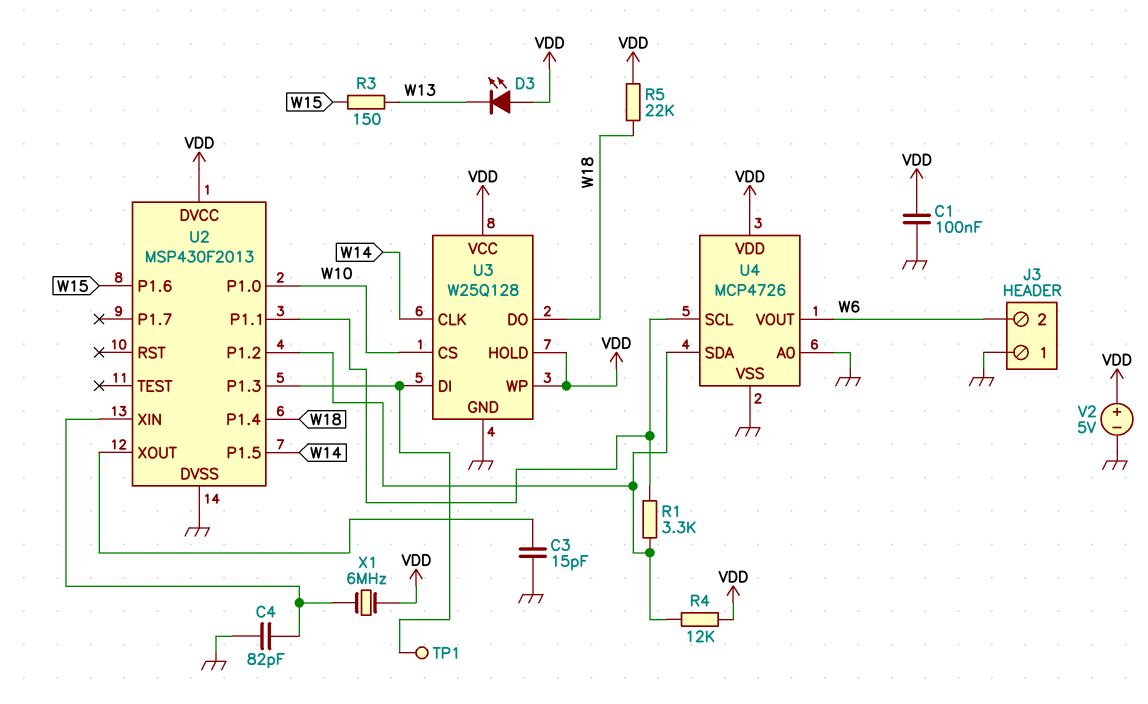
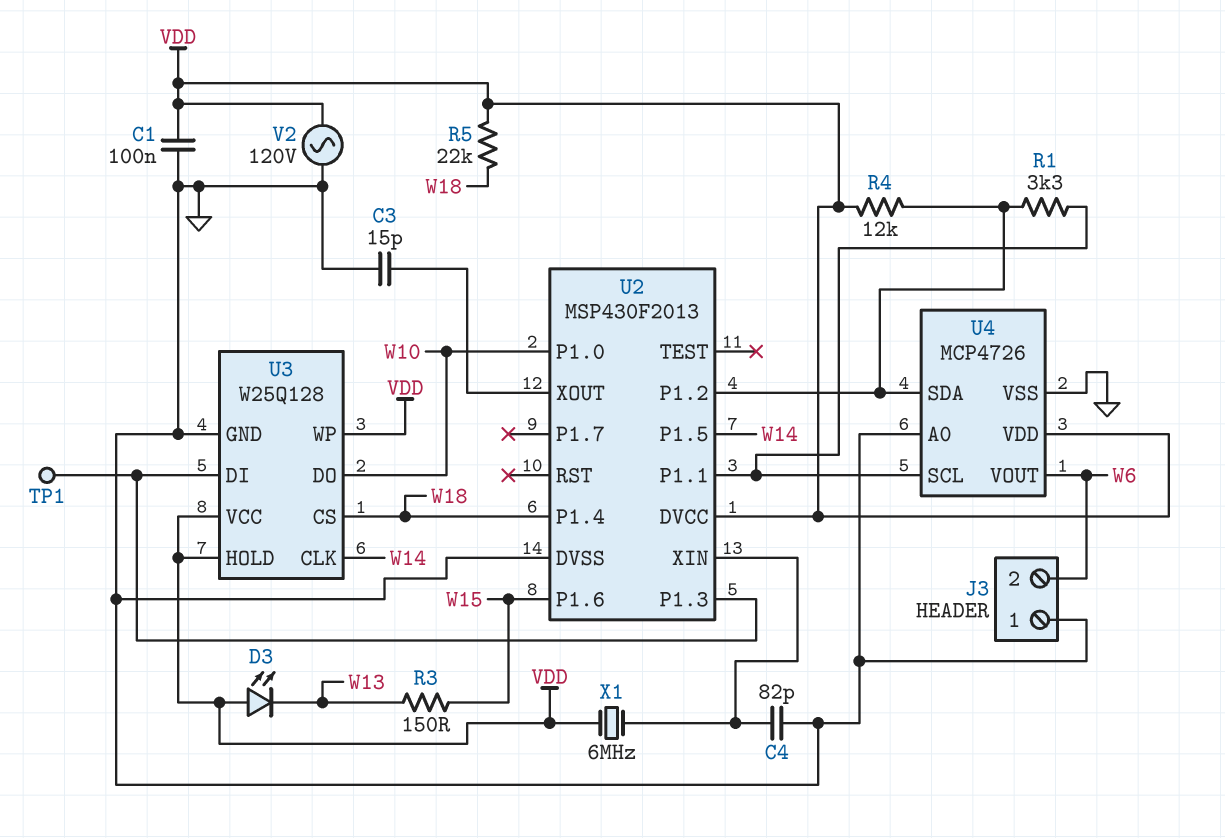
U3 pin CS: W10 -> W18
U3 pin DO: W18 -> W10
V2: 5V (plus VDD, minus GND) -> AC 120V (GND, VDD)

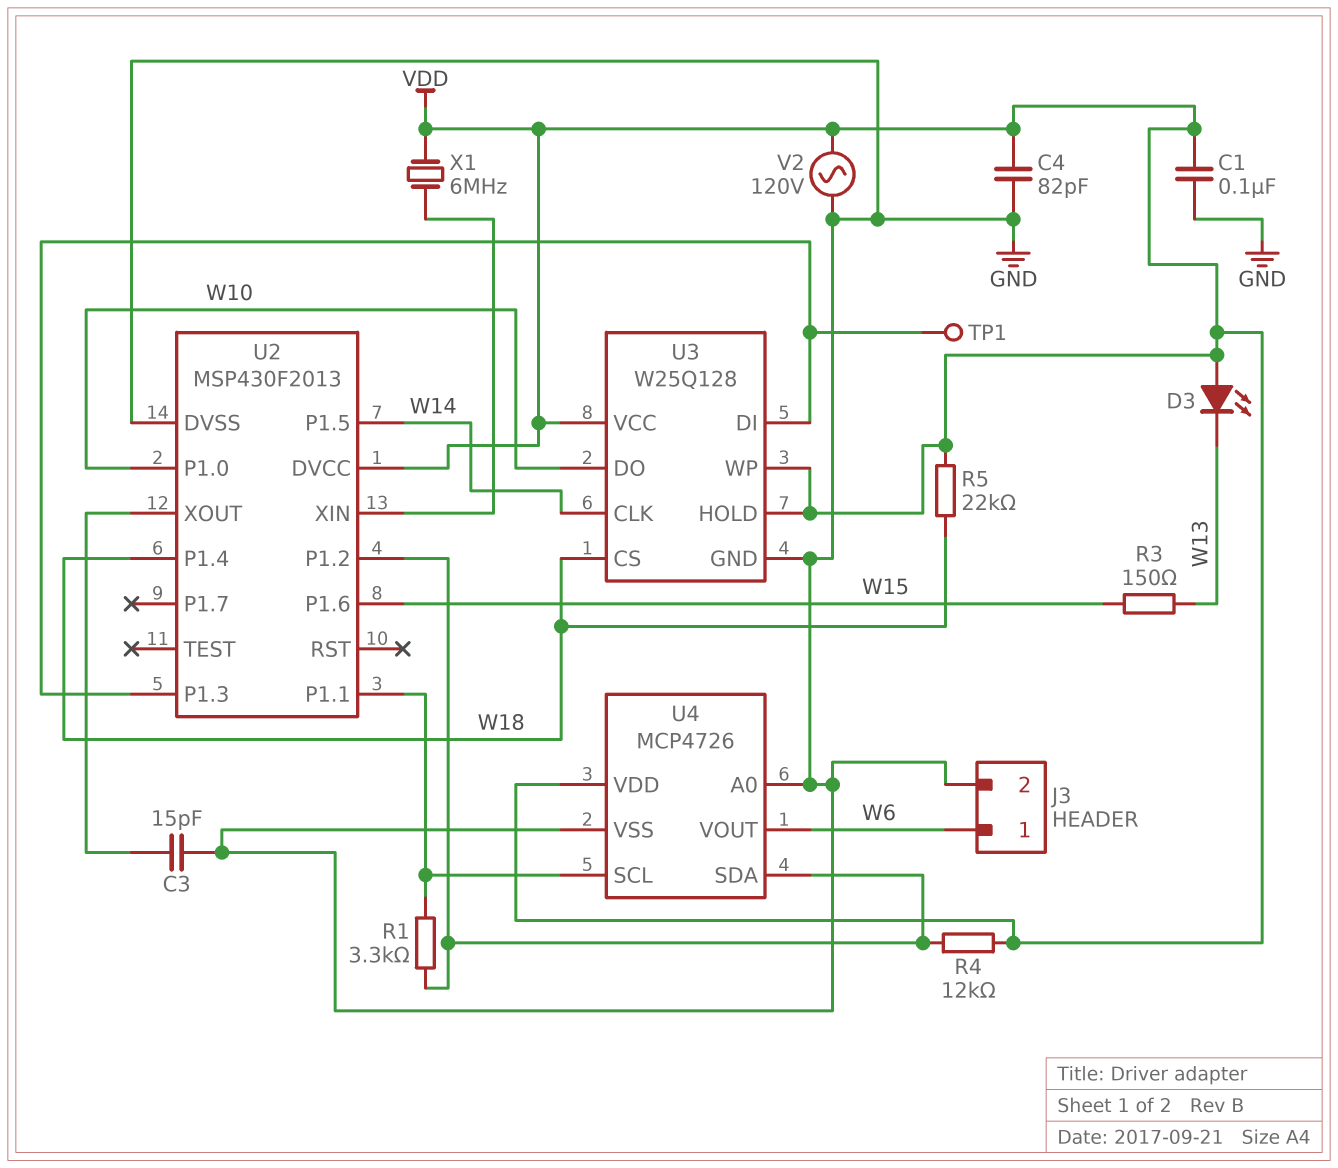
C4: 82pF (GND, U2/XIN) -> 82pF (GND, VDD)
J3 pin 1: GND -> W6
J3 pin 2: W6 -> GND

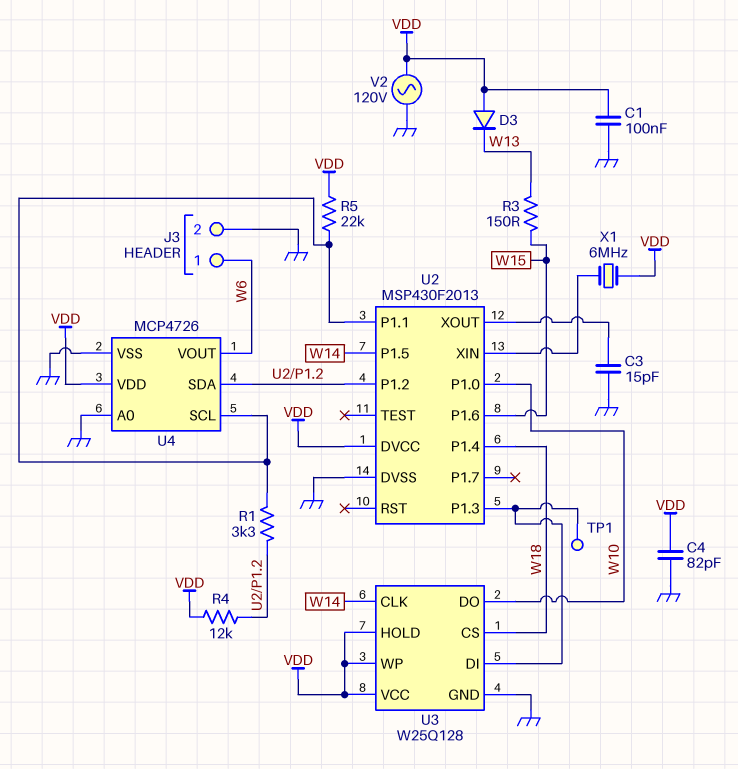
D3: LED (A VDD, K W13) -> diode (A VDD, K W13)
R5: 22k (VDD, W18) -> 22k (U2/P1.1, VDD)

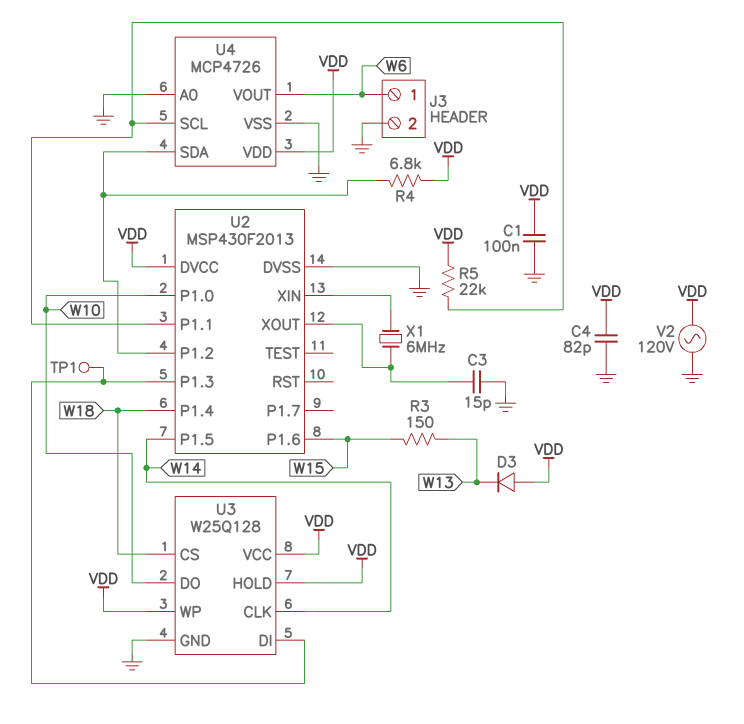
R1: 3.3k (U2/P1.1, U2/P1.2) -> none
R4: 12k (U2/P1.2, VDD) -> 6.8k (U2/P1.2, VDD)
X1: 6MHz (U2/XIN, VDD) -> 6MHz (U2/XIN, U2/XOUT)

